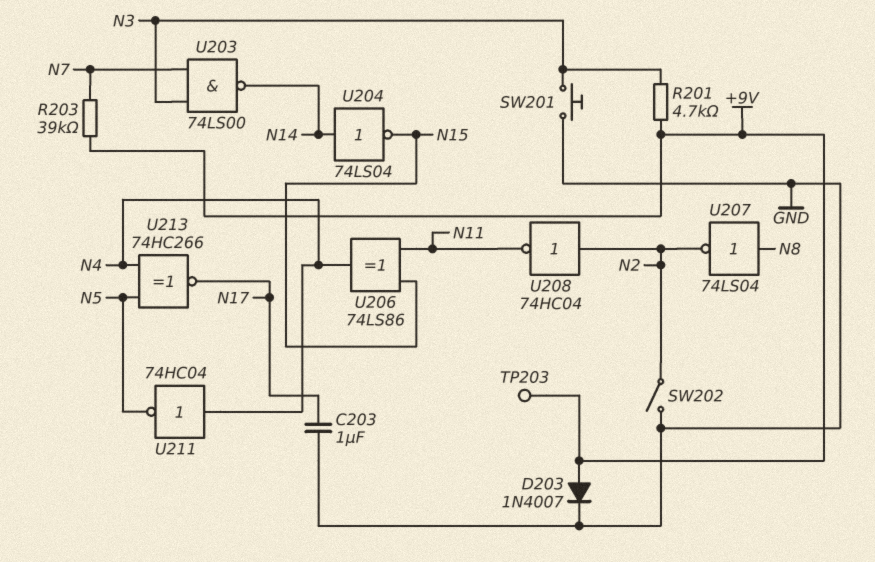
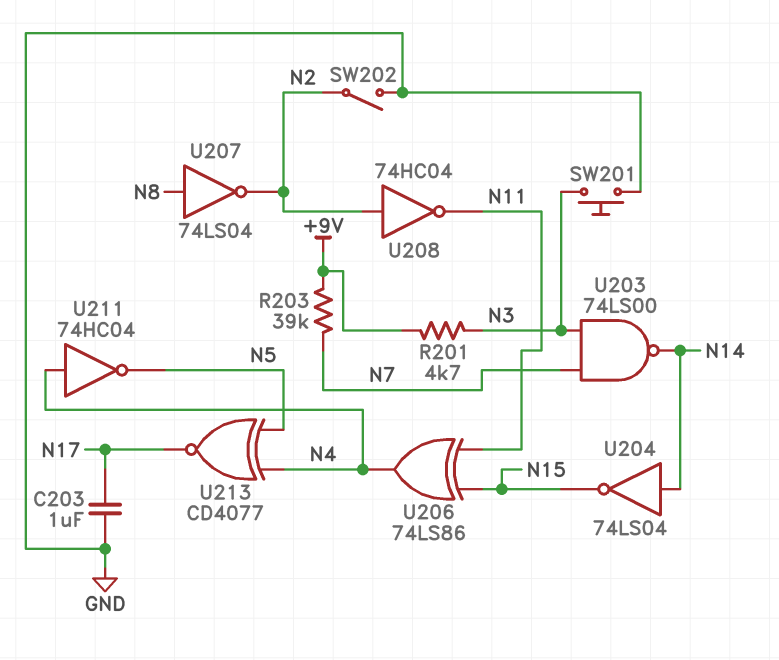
D203: diode 1N4007 (A +9V, K GND) -> none
TP203: test point (+9V) -> none
U213: XNOR 74HC266 (in N4, in N5, out N17) -> XNOR CD4077 (in N4, in N5, out N17)

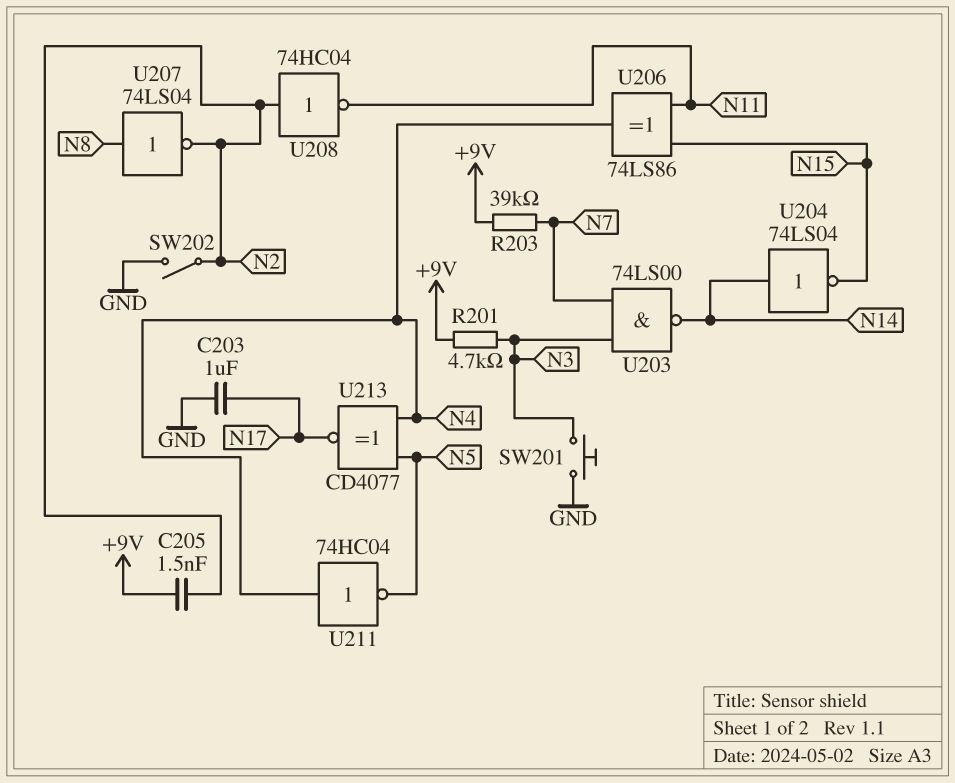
C205: none -> 1.5nF (+9V, N2)

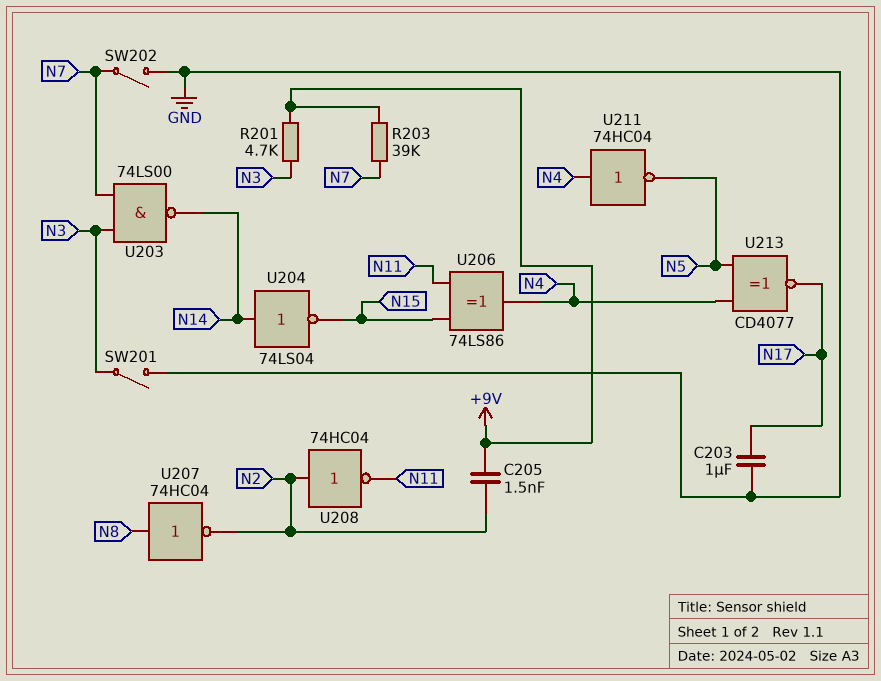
SW201: button (GND, N3) -> switch (GND, N3)
SW202: switch (GND, N2) -> switch (GND, N7)
U207: NOT 74LS04 (in N8, out N2) -> NOT 74HC04 (in N8, out N2)

